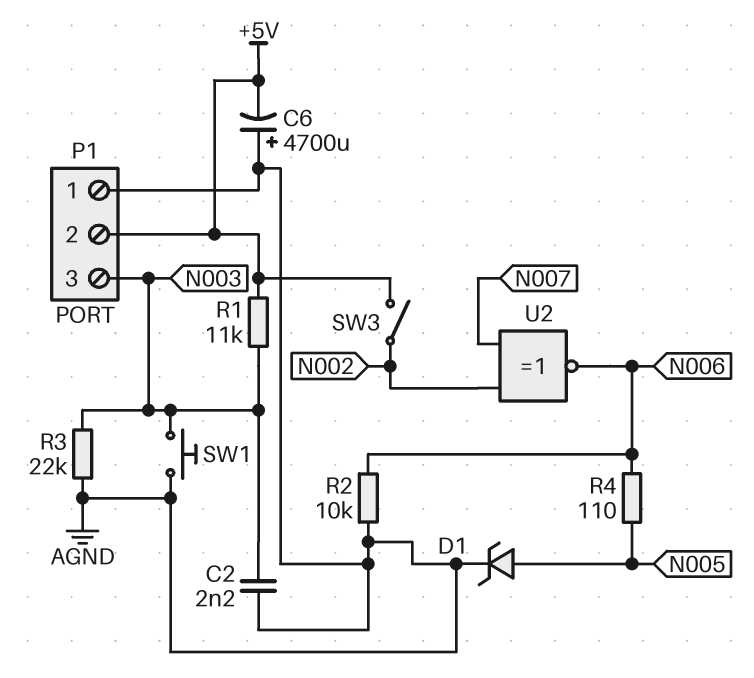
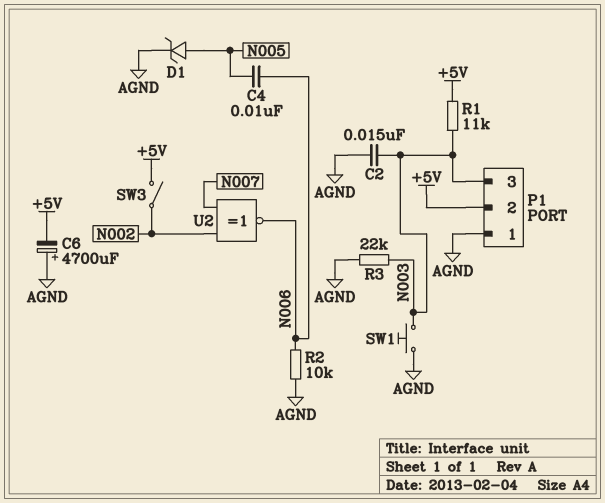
C2: 2.2nF (AGND, N003) -> 15nF (AGND, N003)
C4: none -> 10nF (N005, N006)
R4: 110 (N005, N006) -> none

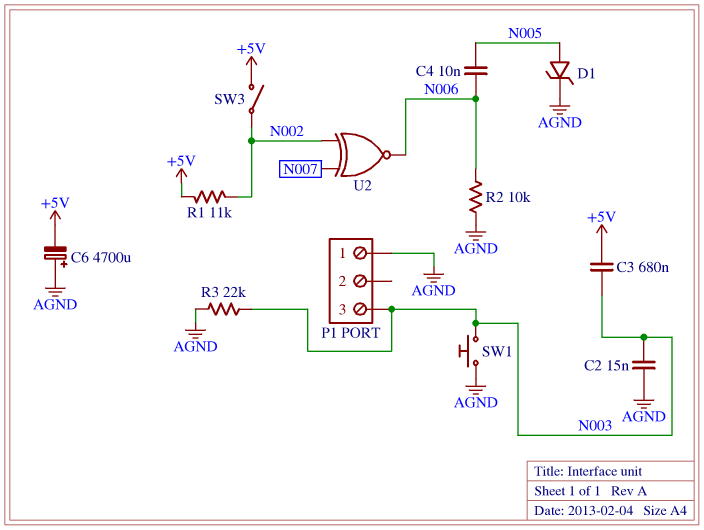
C3: none -> 680nF (+5V, N003)
P1 pin 2: +5V -> none
R1: 11k (+5V, N003) -> 11k (+5V, N002)

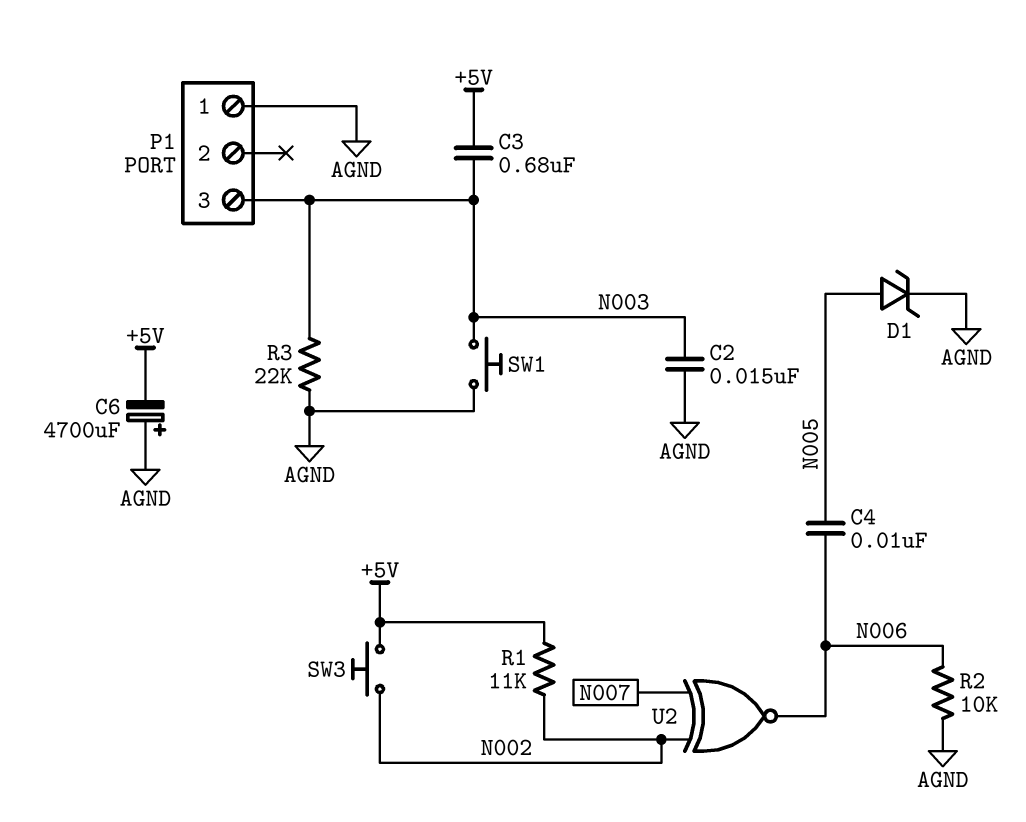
SW3: switch (+5V, N002) -> button (+5V, N002)

